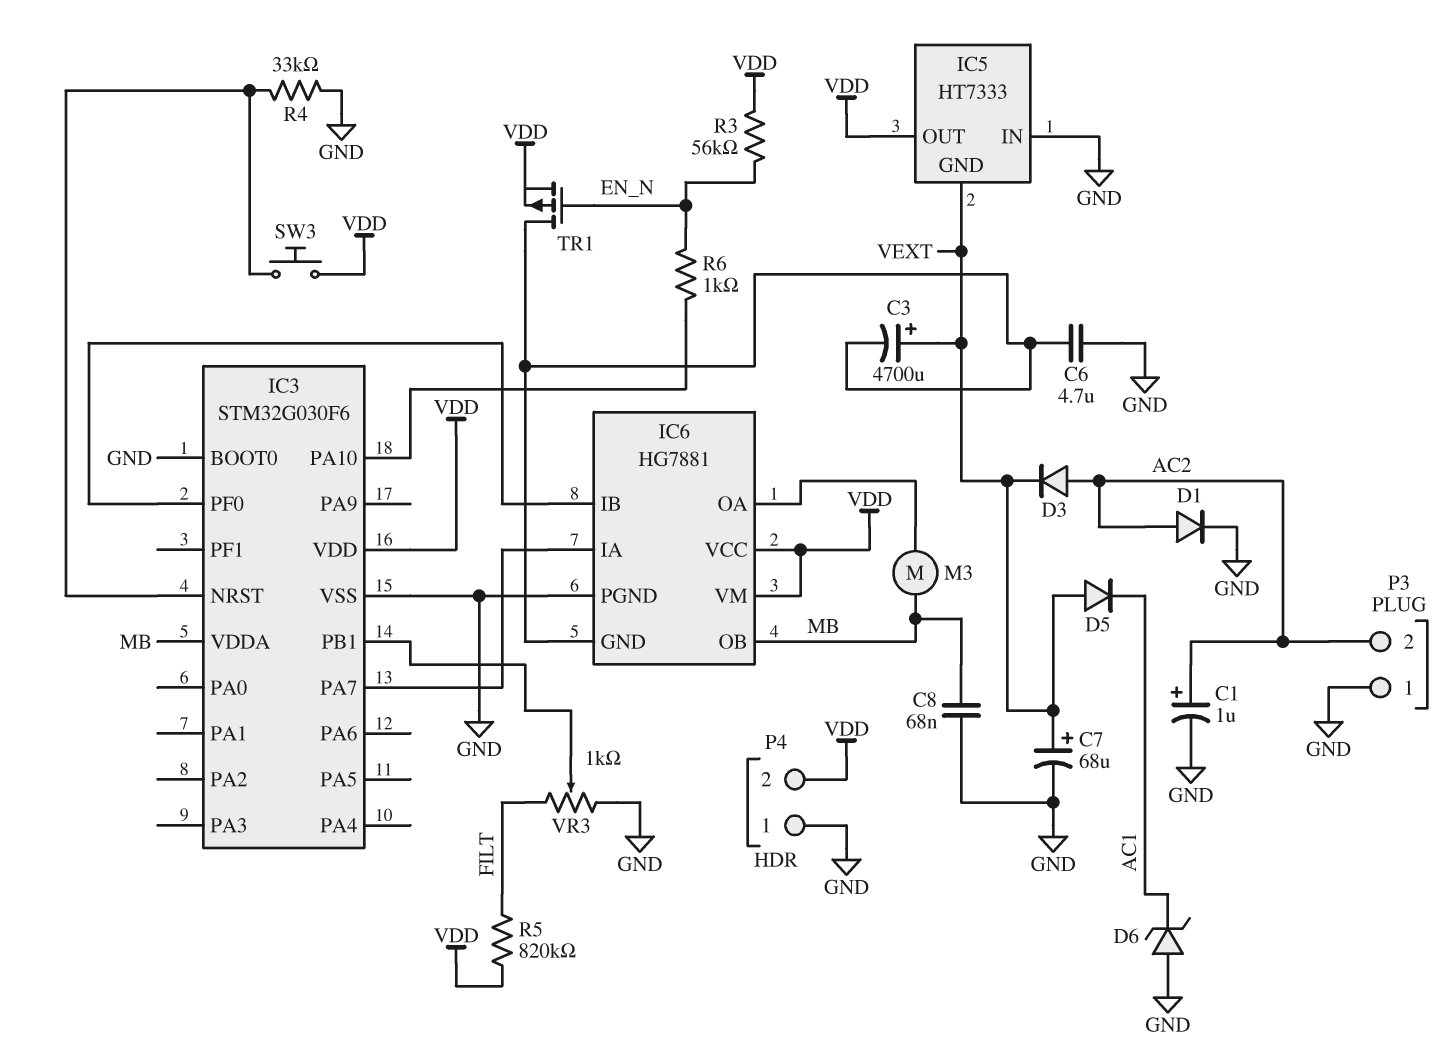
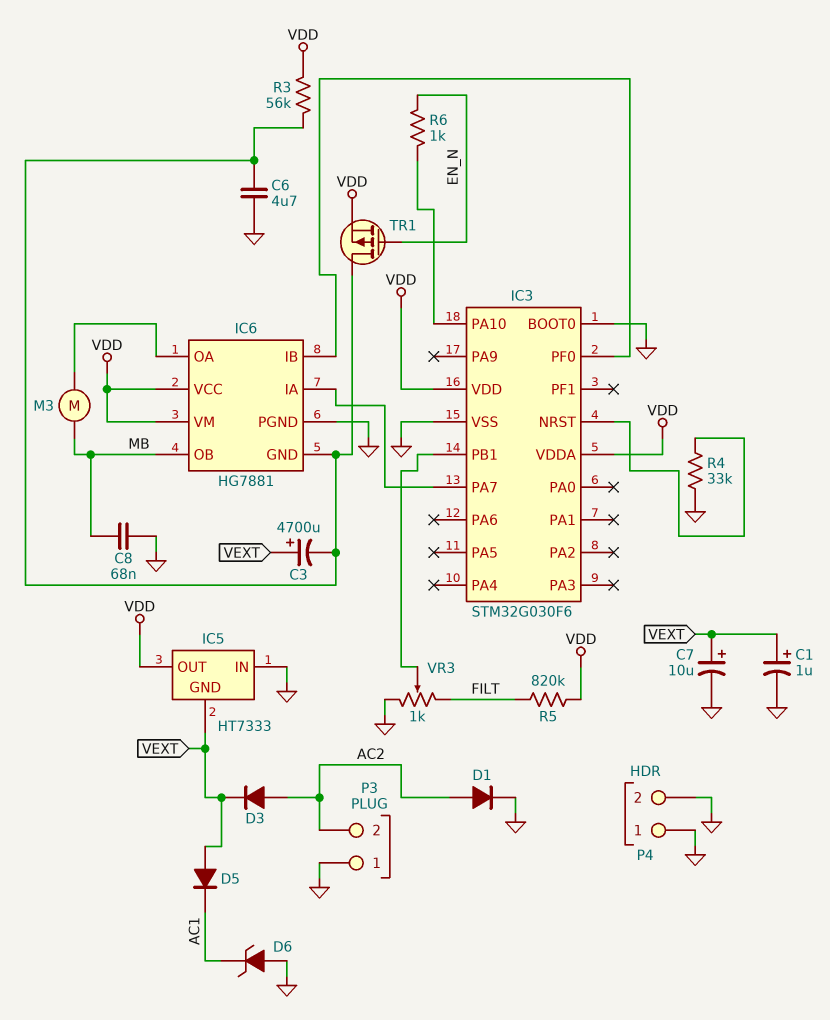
C1: 1uF (plus AC2, minus GND) -> 1uF (plus VEXT, minus GND)
C7: 68uF (plus VEXT, minus GND) -> 10uF (plus VEXT, minus GND)
IC3 pin VDDA: MB -> VDD
P4 pin 2: VDD -> GND
R3: 56k (EN_N, VDD) -> 56k (IC6/GND, VDD)
SW3: button (IC3/NRST, VDD) -> none

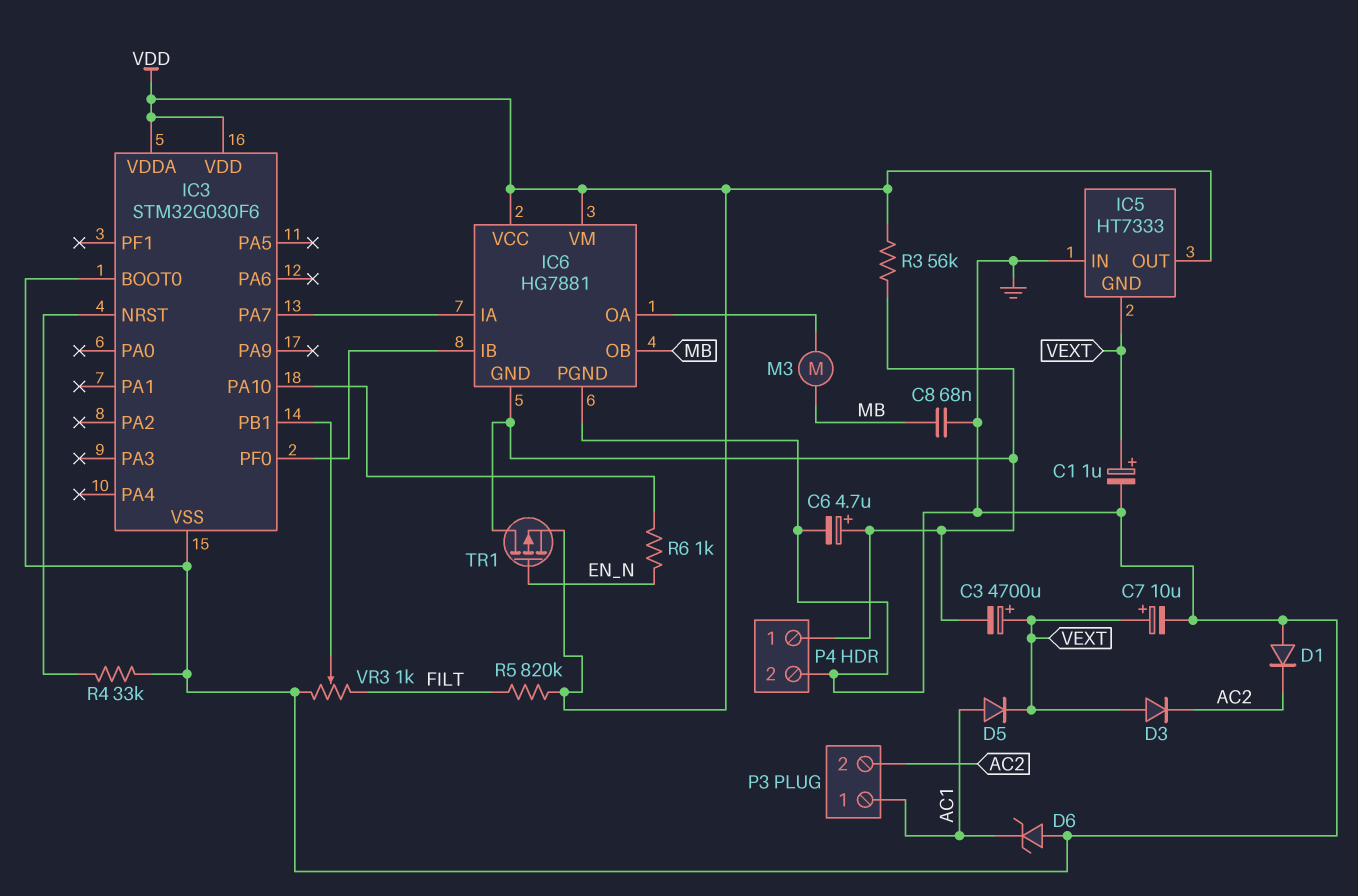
C6: 4.7uF (GND, IC6/GND) -> 4.7uF (plus IC6/GND, minus GND)
D1: diode (A AC2, K GND) -> diode (A GND, K AC2)
D3: diode (A AC2, K VEXT) -> diode (A VEXT, K AC2)
D5: diode (A VEXT, K AC1) -> diode (A AC1, K VEXT)
P3 pin 1: GND -> AC1
P4 pin 1: GND -> IC6/GND

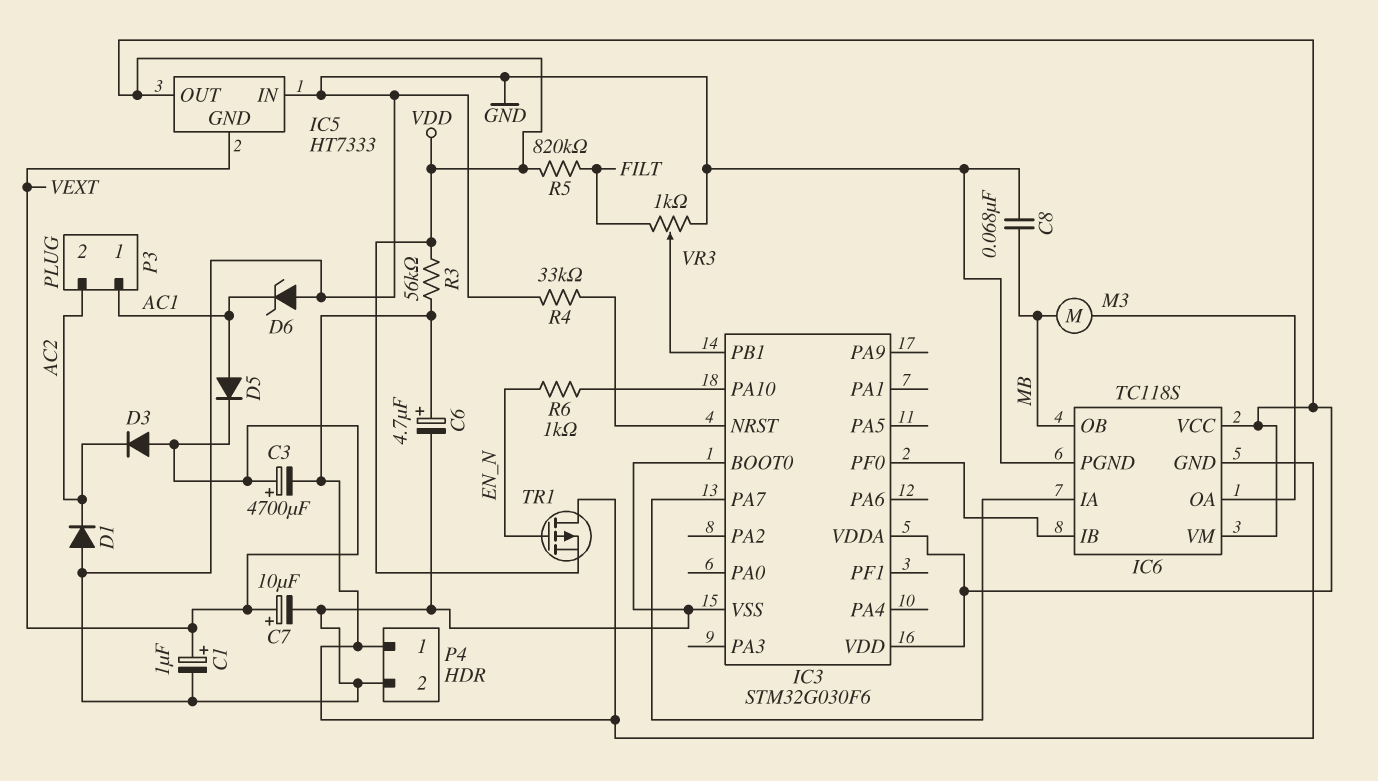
IC6: HG7881 -> TC118S

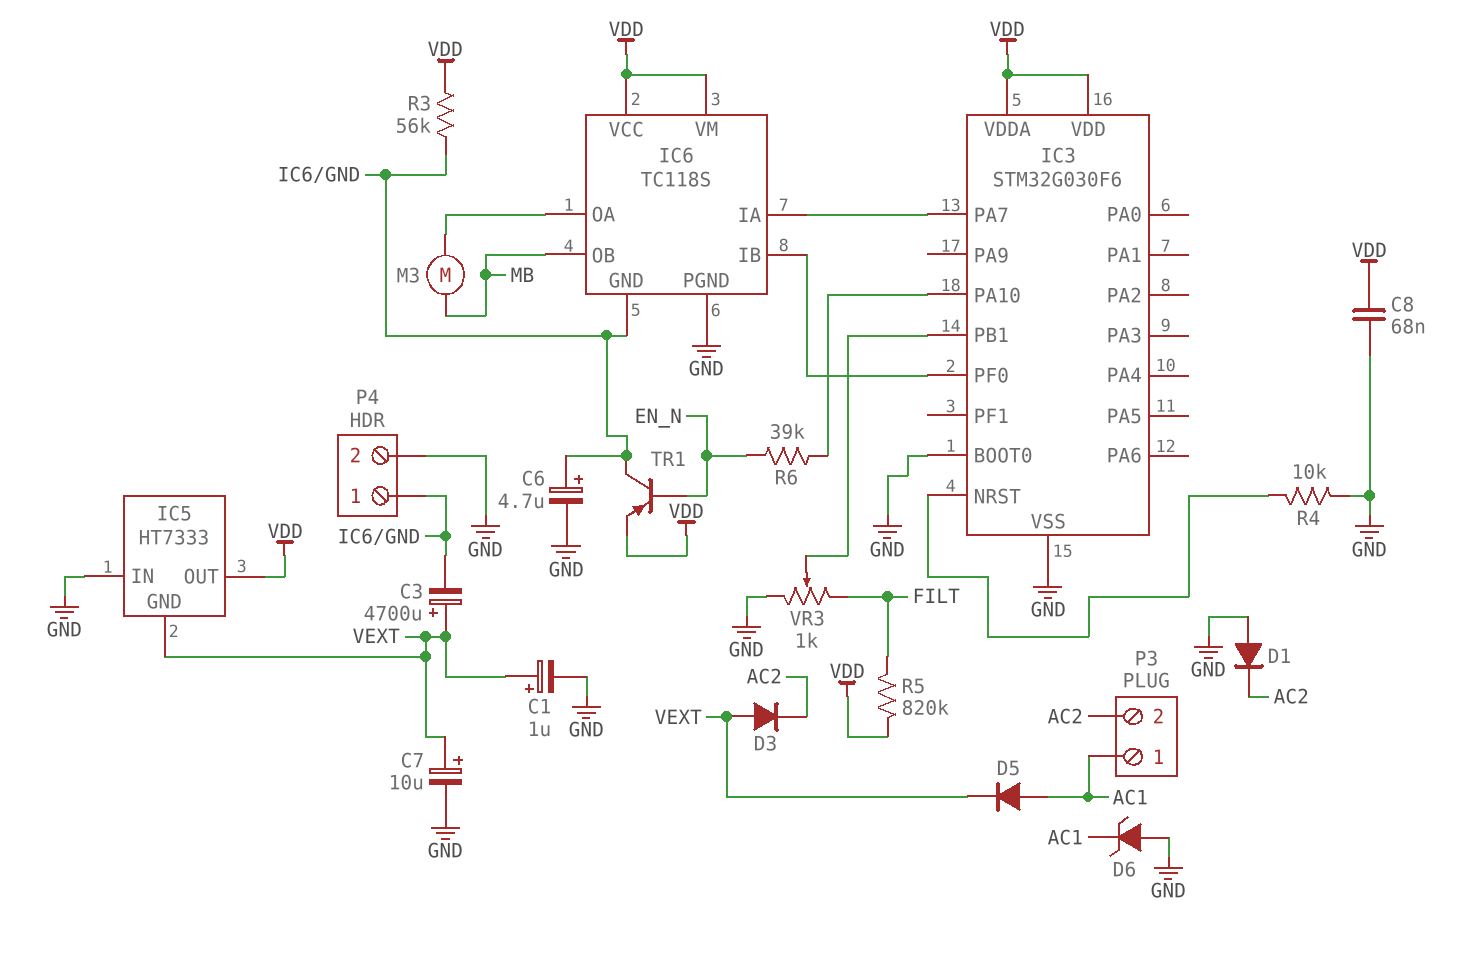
C8: 68nF (GND, MB) -> 68nF (GND, VDD)
R4: 33k (GND, IC3/NRST) -> 10k (GND, IC3/NRST)
R6: 1k (EN_N, IC3/PA10) -> 39k (EN_N, IC3/PA10)
TR1: PMOS (G EN_N, D IC6/GND, S VDD) -> PNP (B EN_N, C IC6/GND, E VDD)

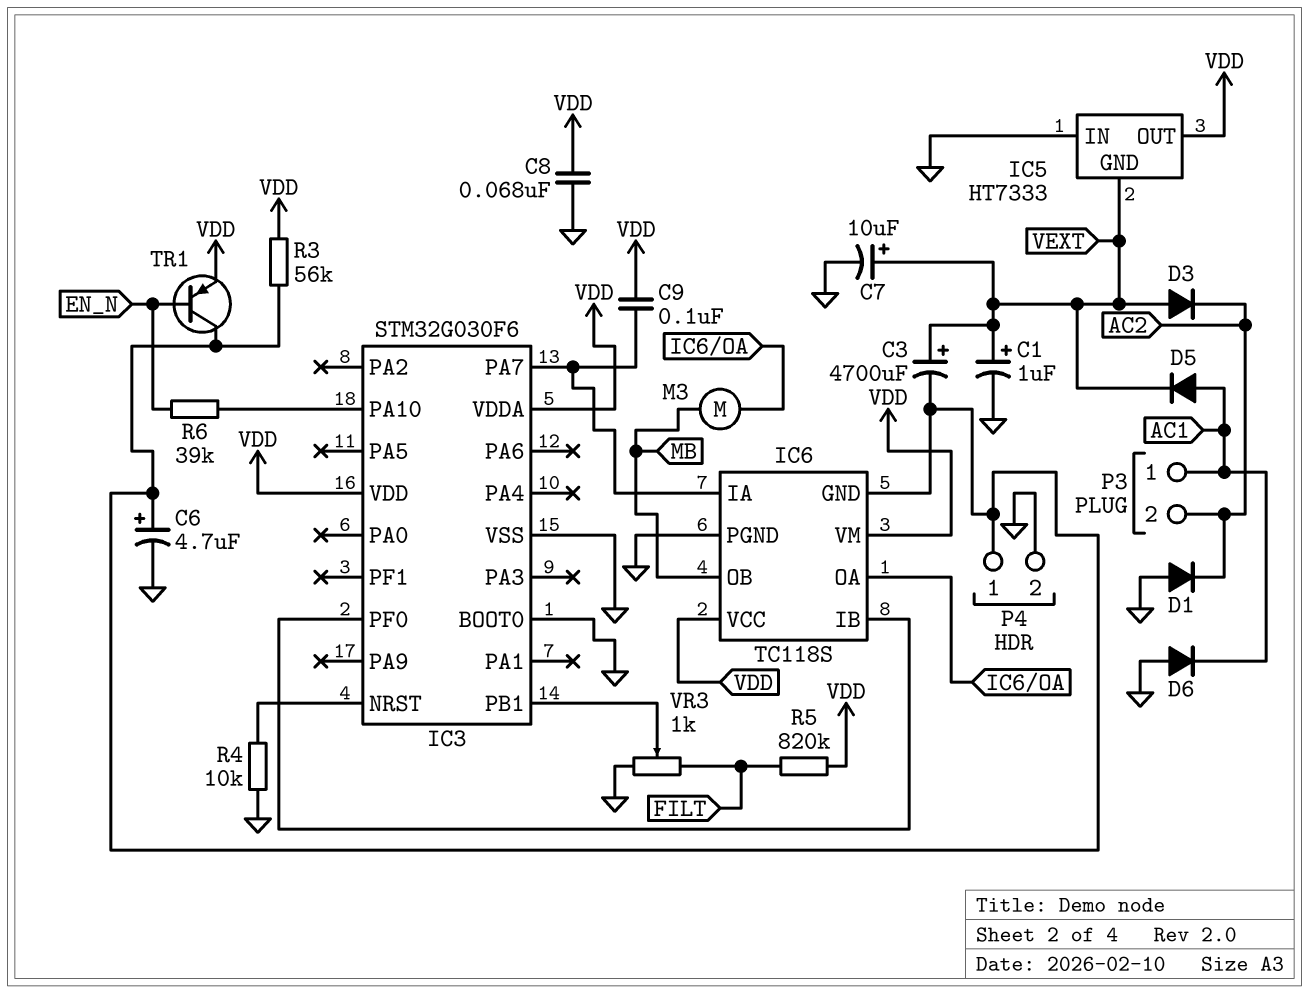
C9: none -> 100nF (IC3/PA7, VDD)
D6: zener (A GND, K AC1) -> diode (A GND, K AC1)

